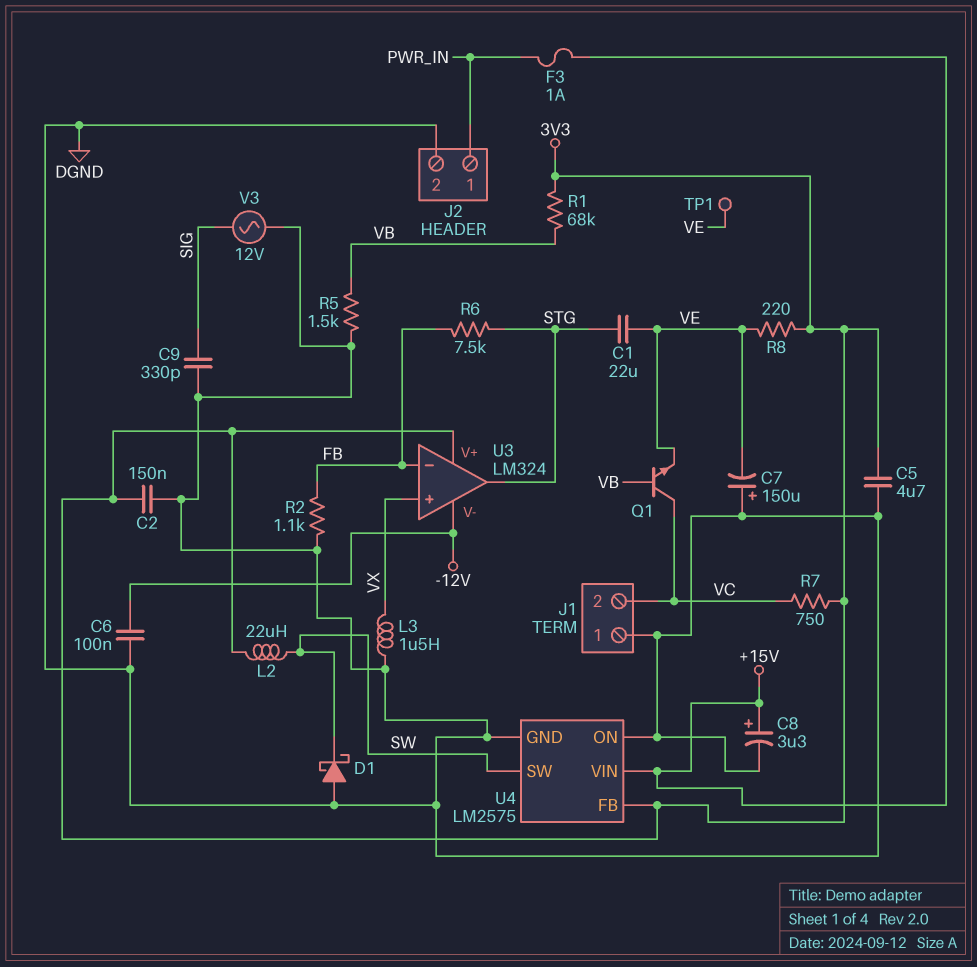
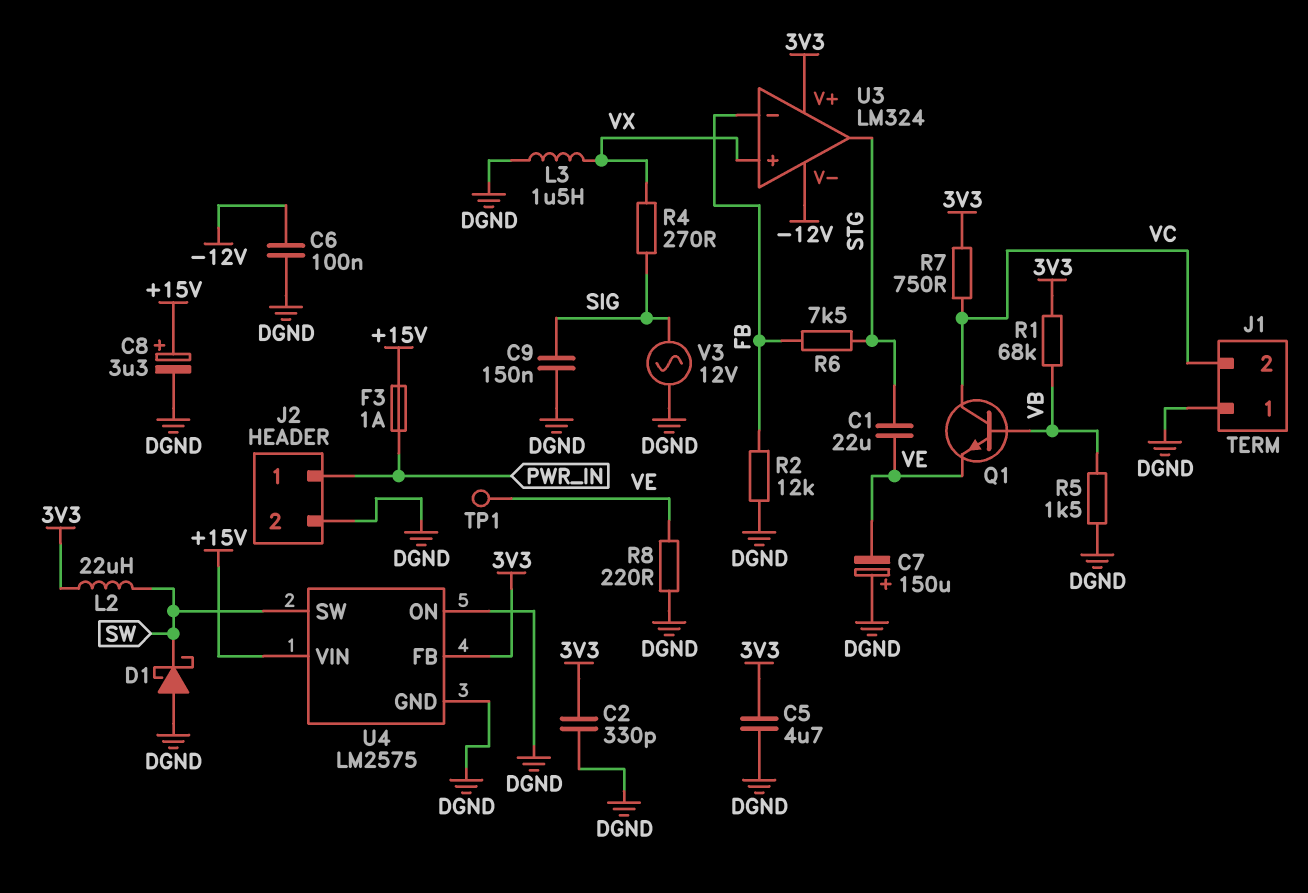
C2: 150nF (3V3, DGND) -> 330pF (3V3, DGND)
C9: 330pF (DGND, SIG) -> 150nF (DGND, SIG)
R2: 1.1k (DGND, FB) -> 12k (DGND, FB)
R4: none -> 270 (SIG, VX)
R8: 220 (3V3, VE) -> 220 (DGND, VE)

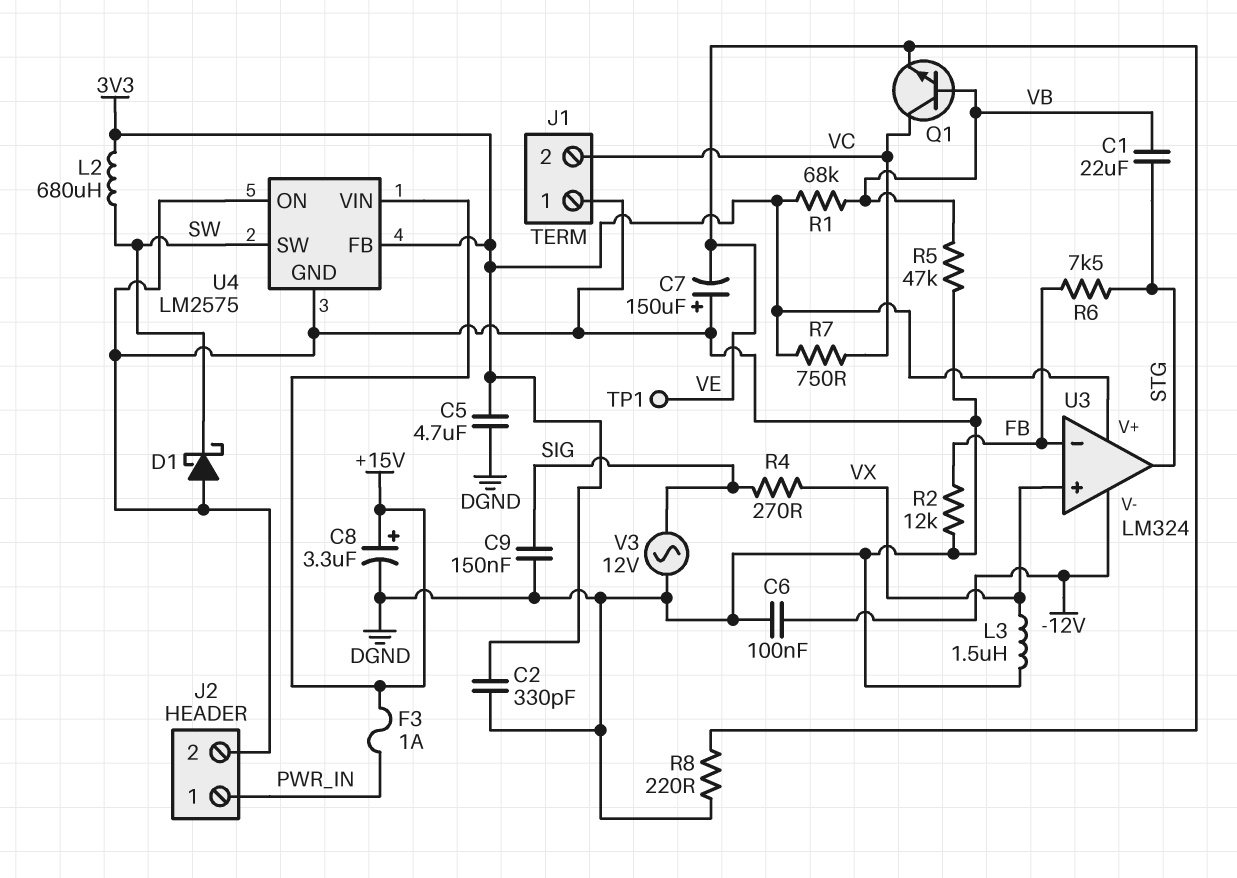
C1: 22uF (STG, VE) -> 22uF (STG, VB)
L2: 22uH (3V3, SW) -> 680uH (3V3, SW)
R5: 1.5k (DGND, VB) -> 47k (DGND, VB)

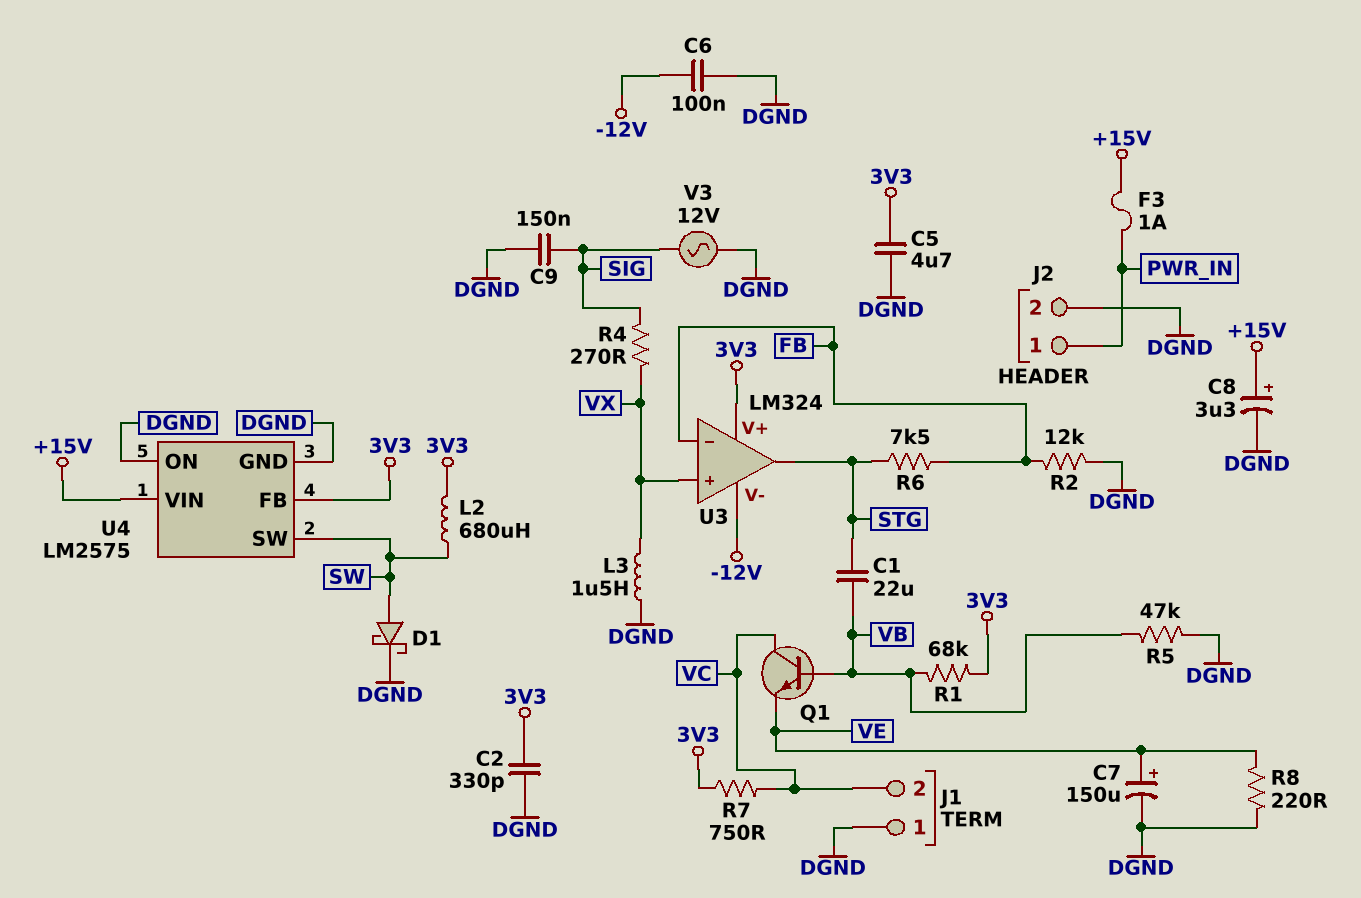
C7: 150uF (plus DGND, minus VE) -> 150uF (plus VE, minus DGND)
D1: schottky (A DGND, K SW) -> schottky (A SW, K DGND)
TP1: test point (VE) -> none

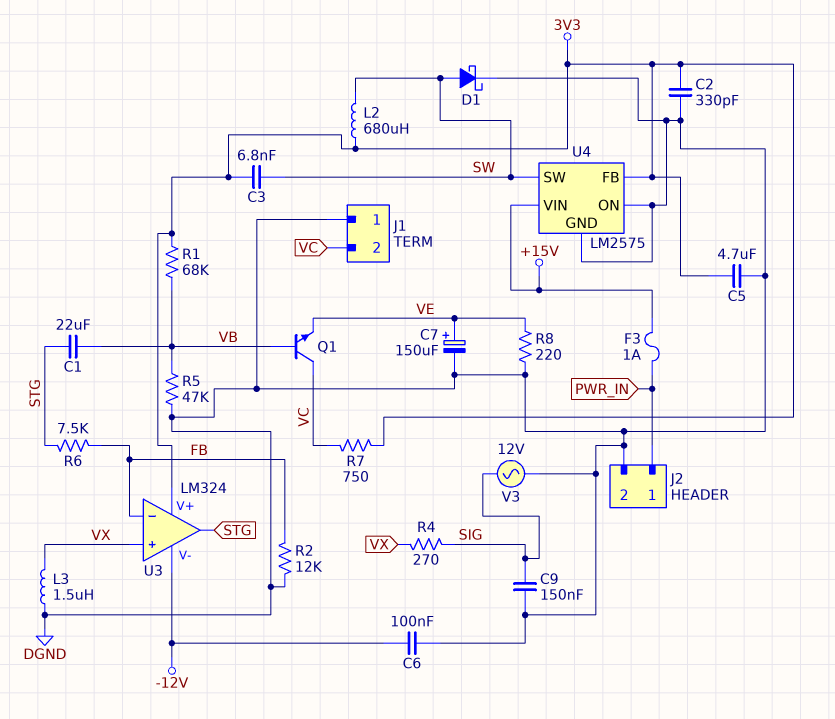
C3: none -> 6.8nF (3V3, SW)
C8: 3.3uF (plus +15V, minus DGND) -> none

